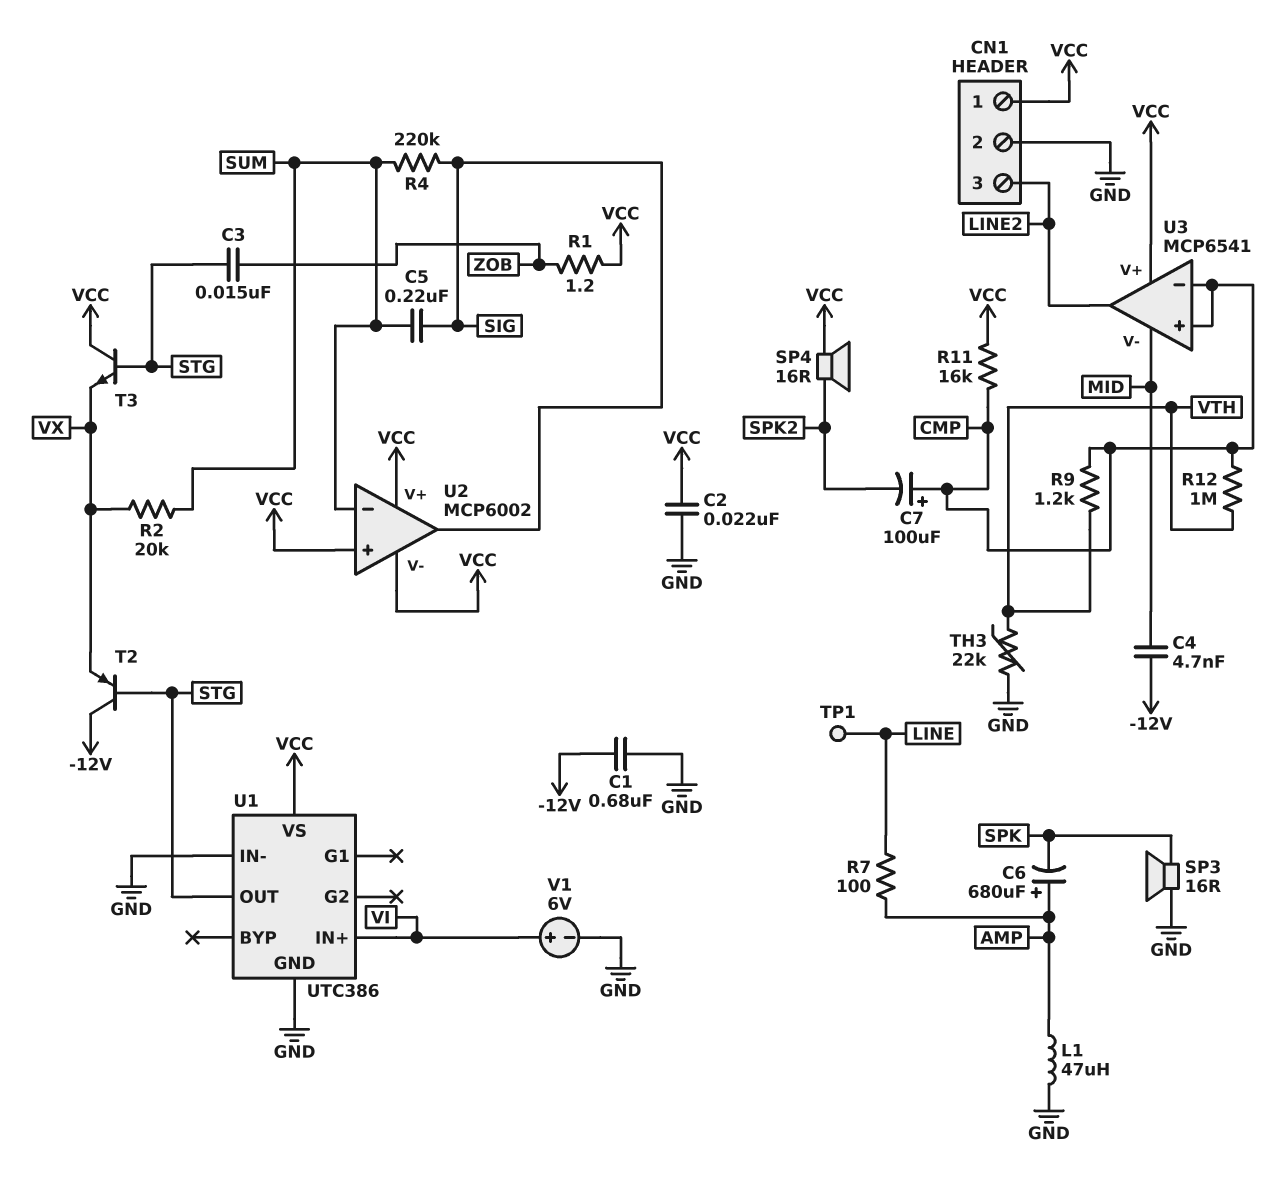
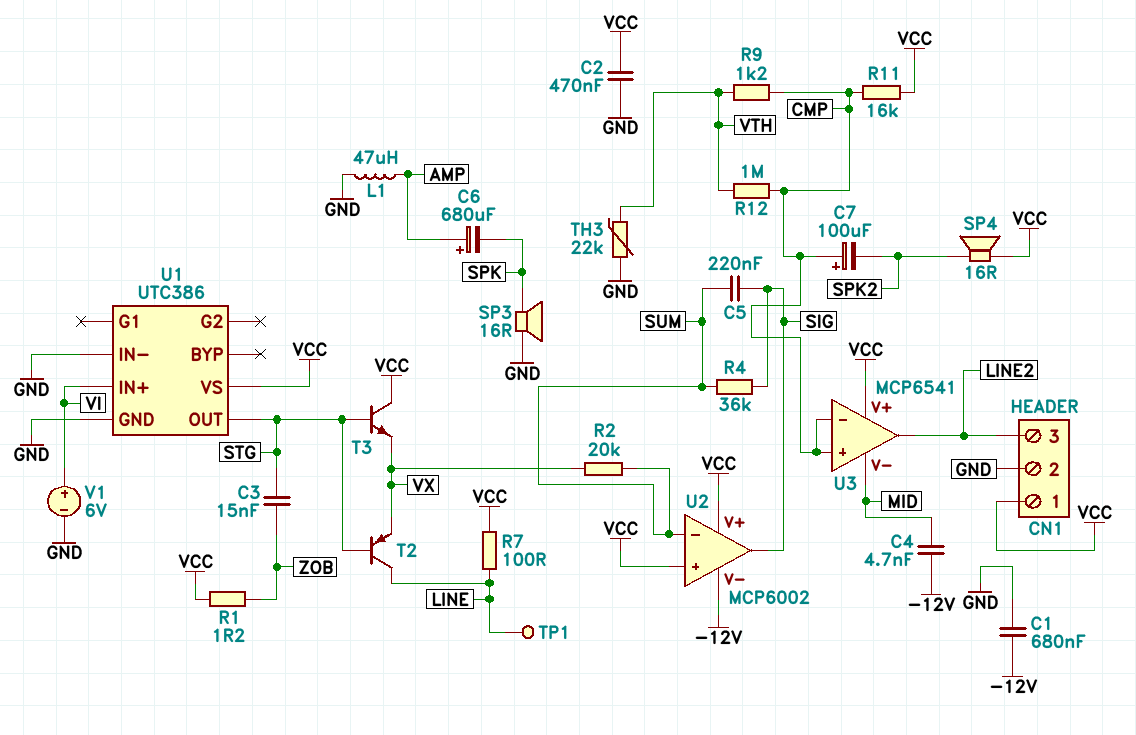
C2: 22nF (GND, VCC) -> 470nF (GND, VCC)
R4: 220k (SIG, SUM) -> 36k (SIG, SUM)
R7: 100 (AMP, LINE) -> 100 (LINE, VCC)
T2: PNP (B STG, C -12V, E VX) -> PNP (B STG, C LINE, E VX)
U2 pin V-: VCC -> -12V

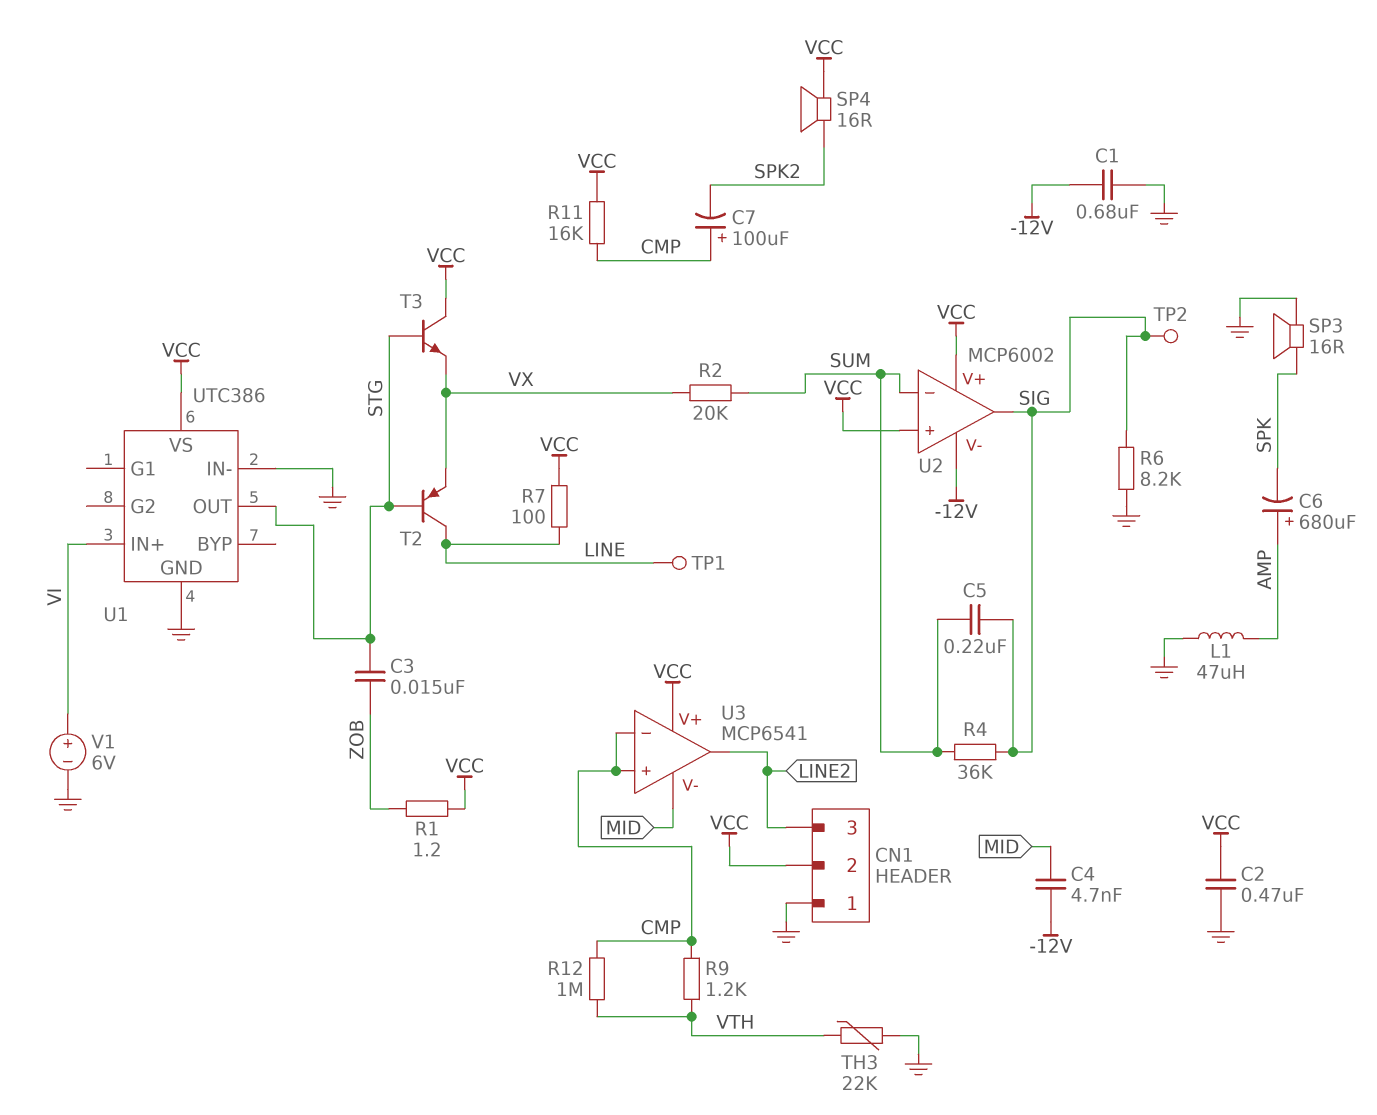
CN1 pin 1: VCC -> GND
CN1 pin 2: GND -> VCC
R6: none -> 8.2k (GND, SIG)
TP2: none -> test point (SIG)

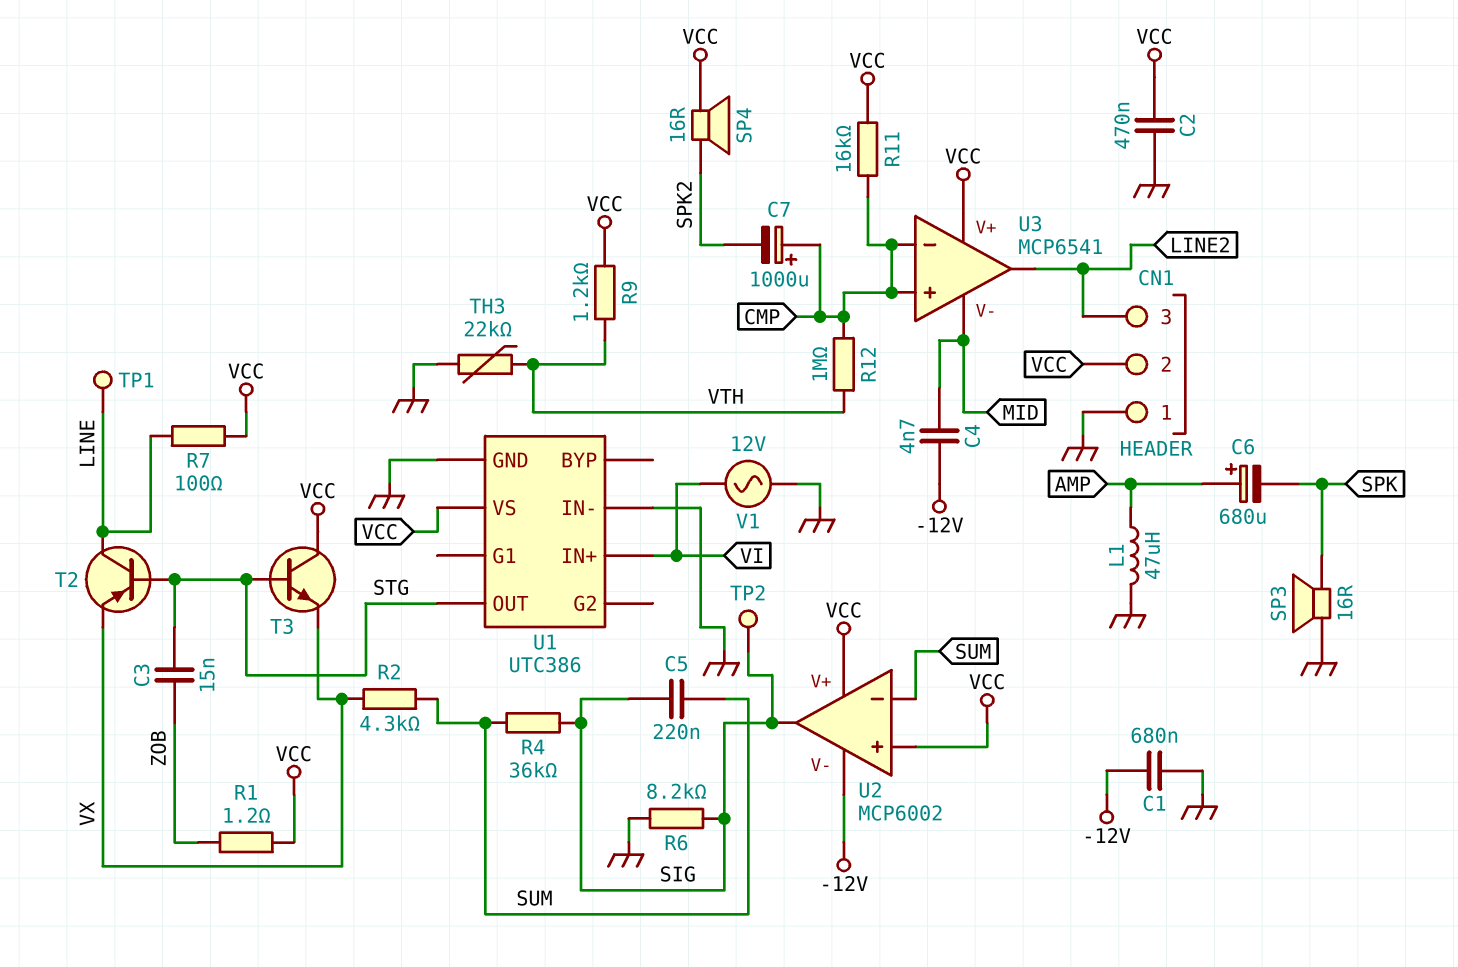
C7: 100uF (plus CMP, minus SPK2) -> 1000uF (plus CMP, minus SPK2)
R2: 20k (SUM, VX) -> 4.3k (SUM, VX)
R9: 1.2k (CMP, VTH) -> 1.2k (VCC, VTH)
V1: 6V (plus VI, minus GND) -> AC 12V (GND, VI)

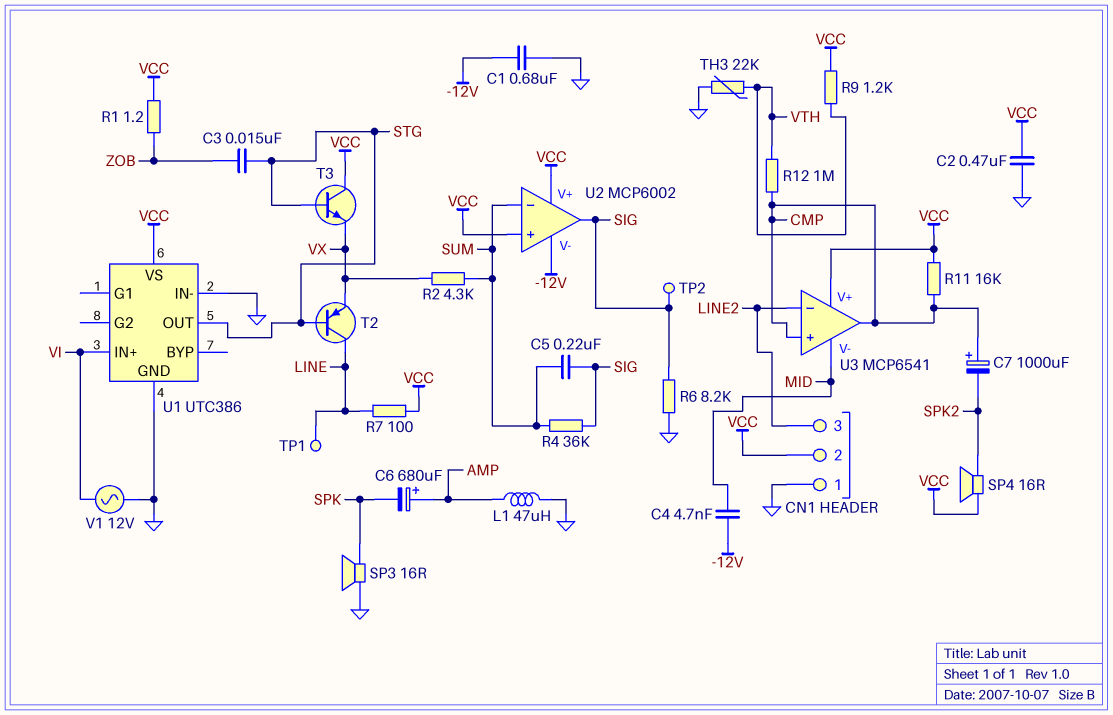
U3 pin in-: CMP -> LINE2
U3 pin out: LINE2 -> CMP

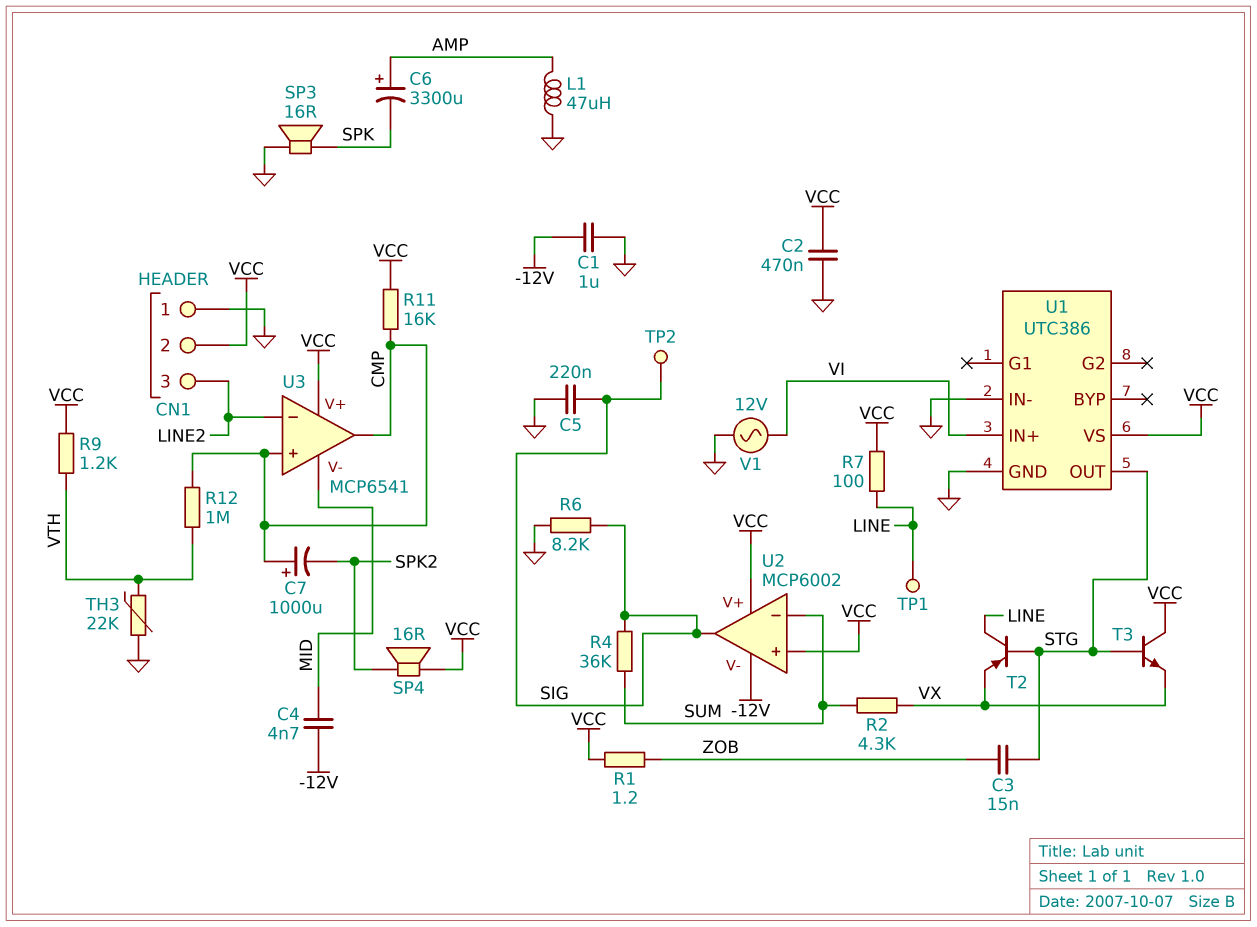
C1: 680nF (-12V, GND) -> 1uF (-12V, GND)
C5: 220nF (SIG, SUM) -> 220nF (GND, SIG)
C6: 680uF (plus AMP, minus SPK) -> 3300uF (plus AMP, minus SPK)

